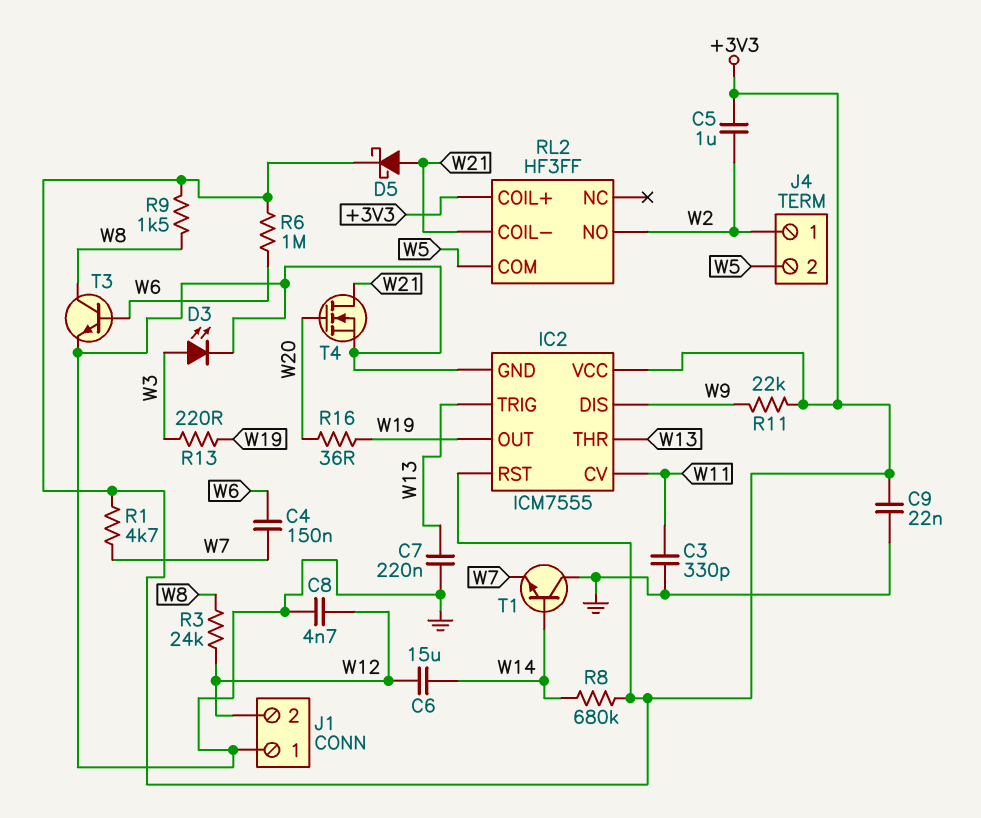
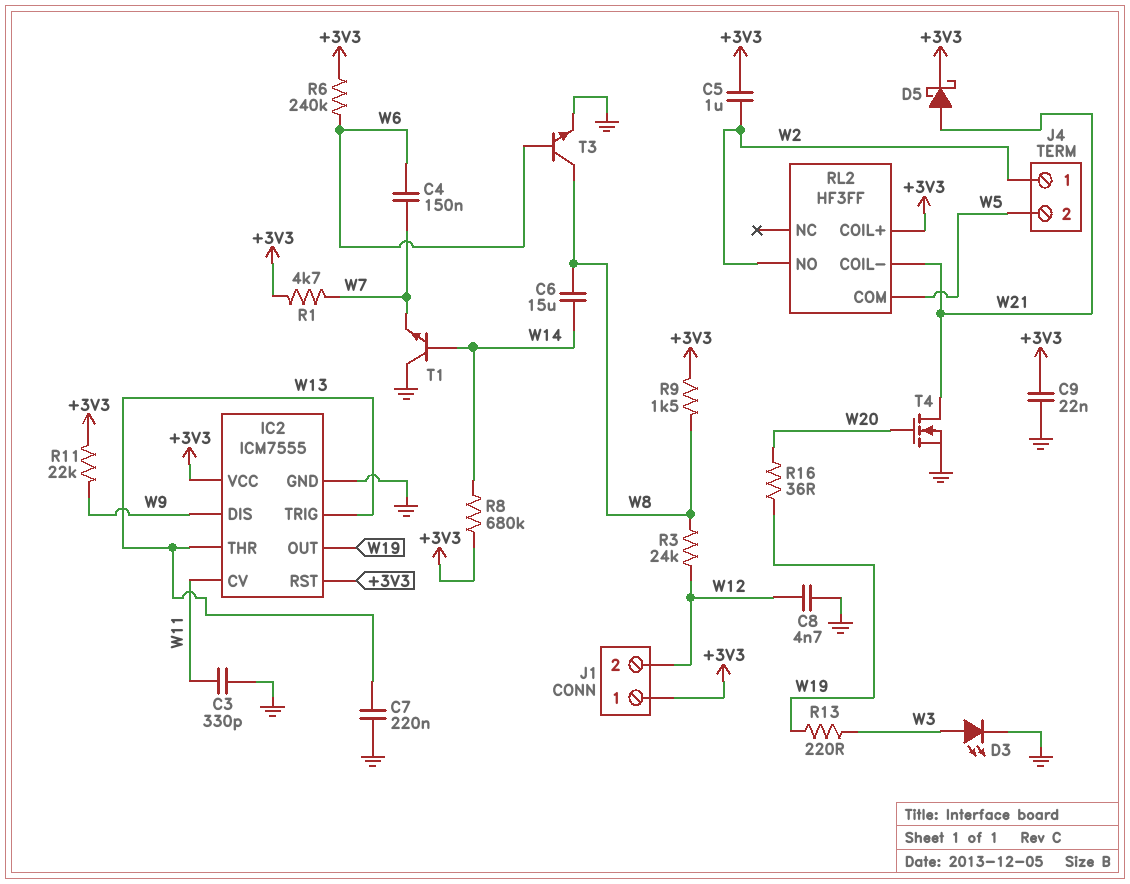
C6: 15uF (W12, W14) -> 15uF (W8, W14)
J1 pin 1: GND -> +3V3
R6: 1M (+3V3, W6) -> 240k (+3V3, W6)

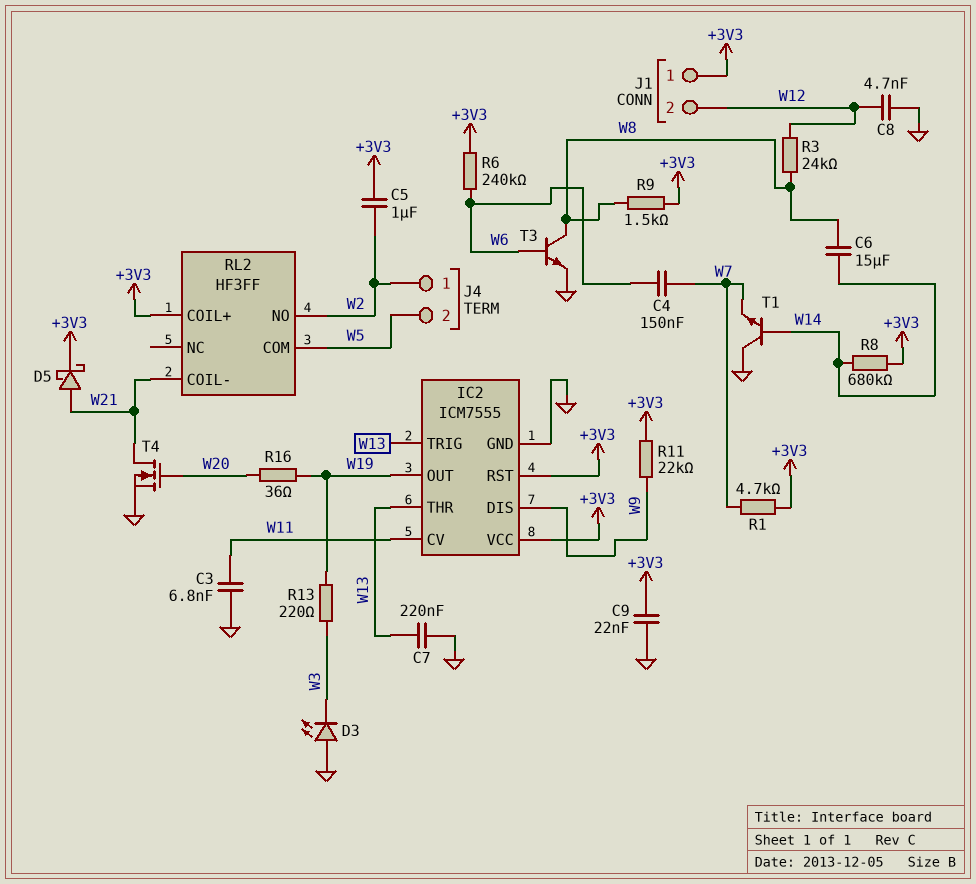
C3: 330pF (GND, W11) -> 6.8nF (GND, W11)
D3: LED (A W3, K GND) -> LED (A GND, K W3)

